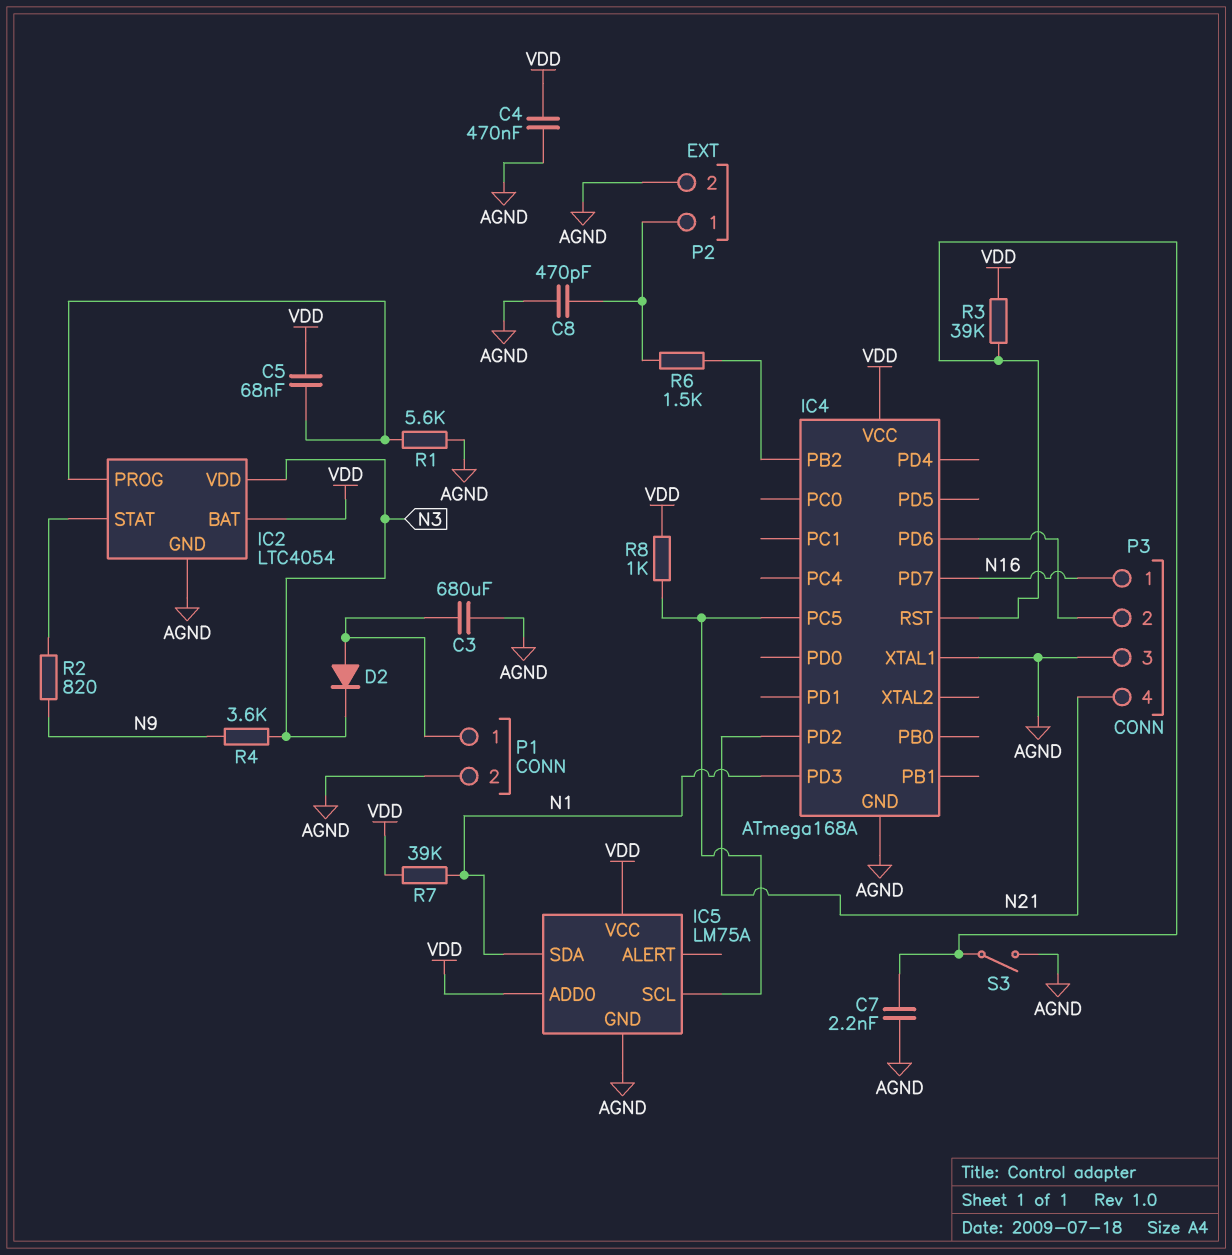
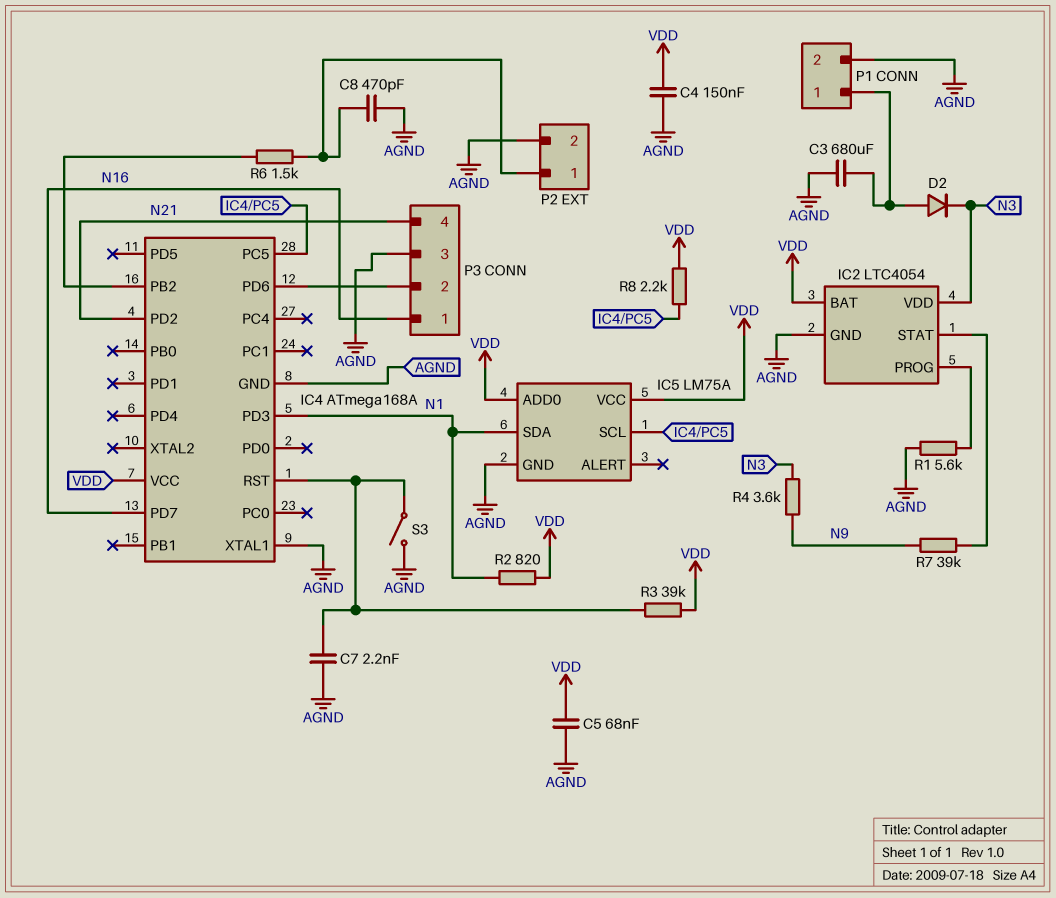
C4: 470nF (AGND, VDD) -> 150nF (AGND, VDD)
C5: 68nF (IC2/PROG, VDD) -> 68nF (AGND, VDD)
R2: 820 (IC2/STAT, N9) -> 820 (N1, VDD)
R7: 39k (N1, VDD) -> 39k (IC2/STAT, N9)
R8: 1k (IC4/PC5, VDD) -> 2.2k (IC4/PC5, VDD)

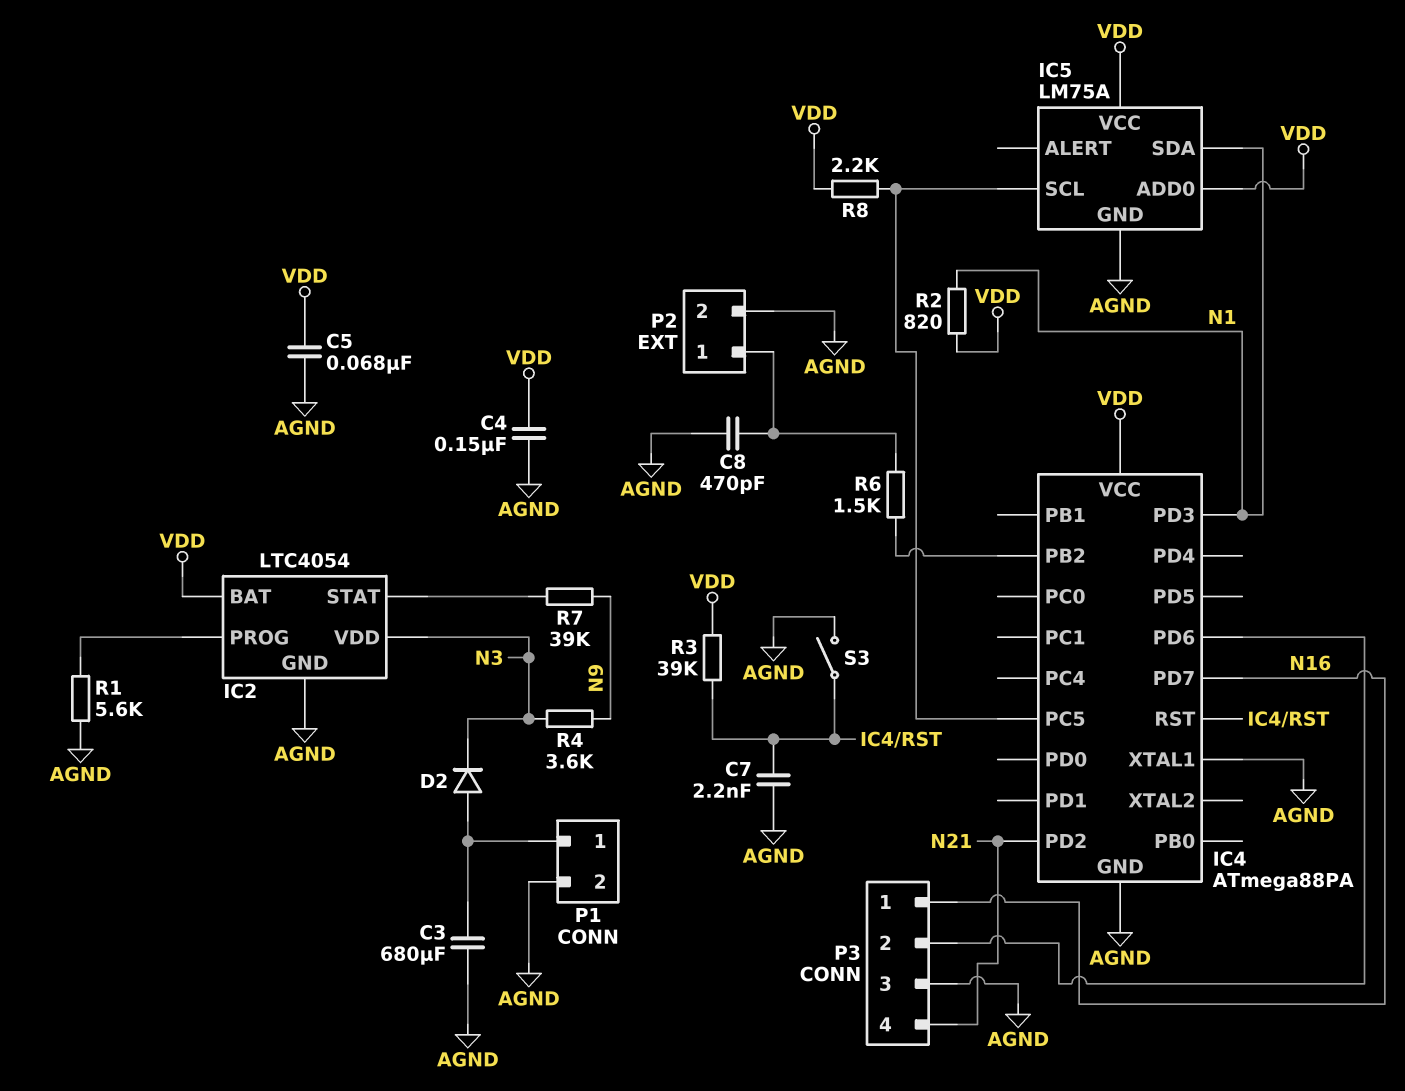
IC4: ATmega168A -> ATmega88PA

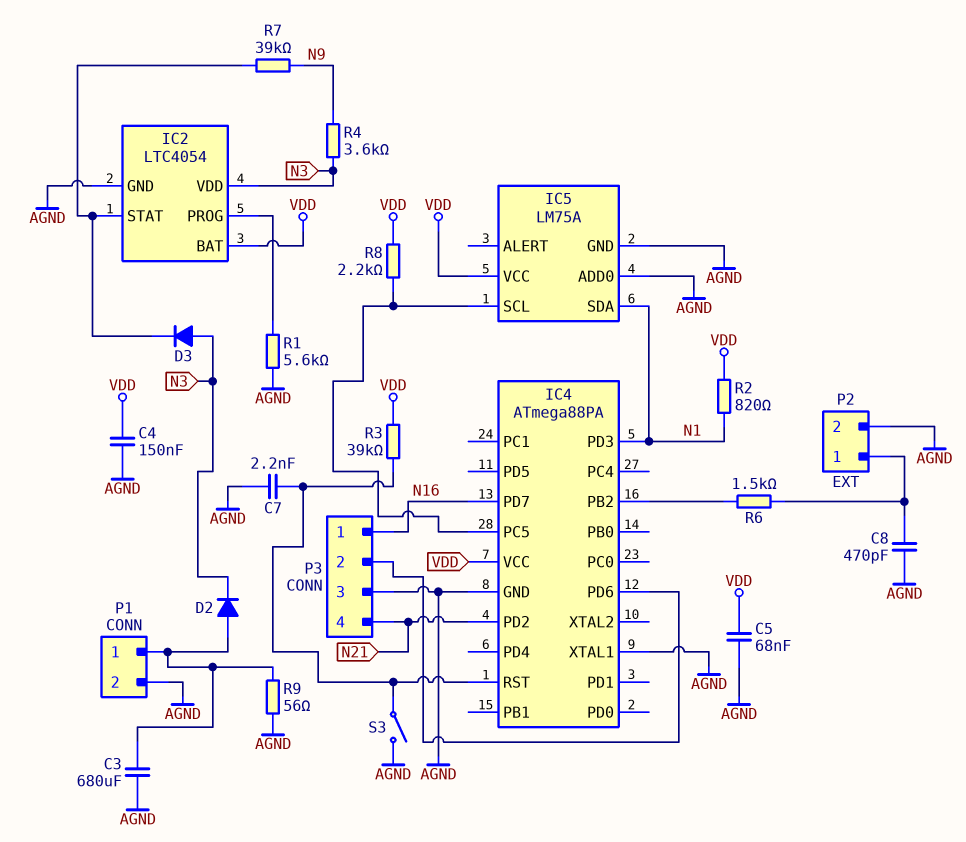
D3: none -> diode (A N3, K IC2/STAT)
IC5 pin ADD0: VDD -> AGND
R9: none -> 56 (AGND, P1/1)

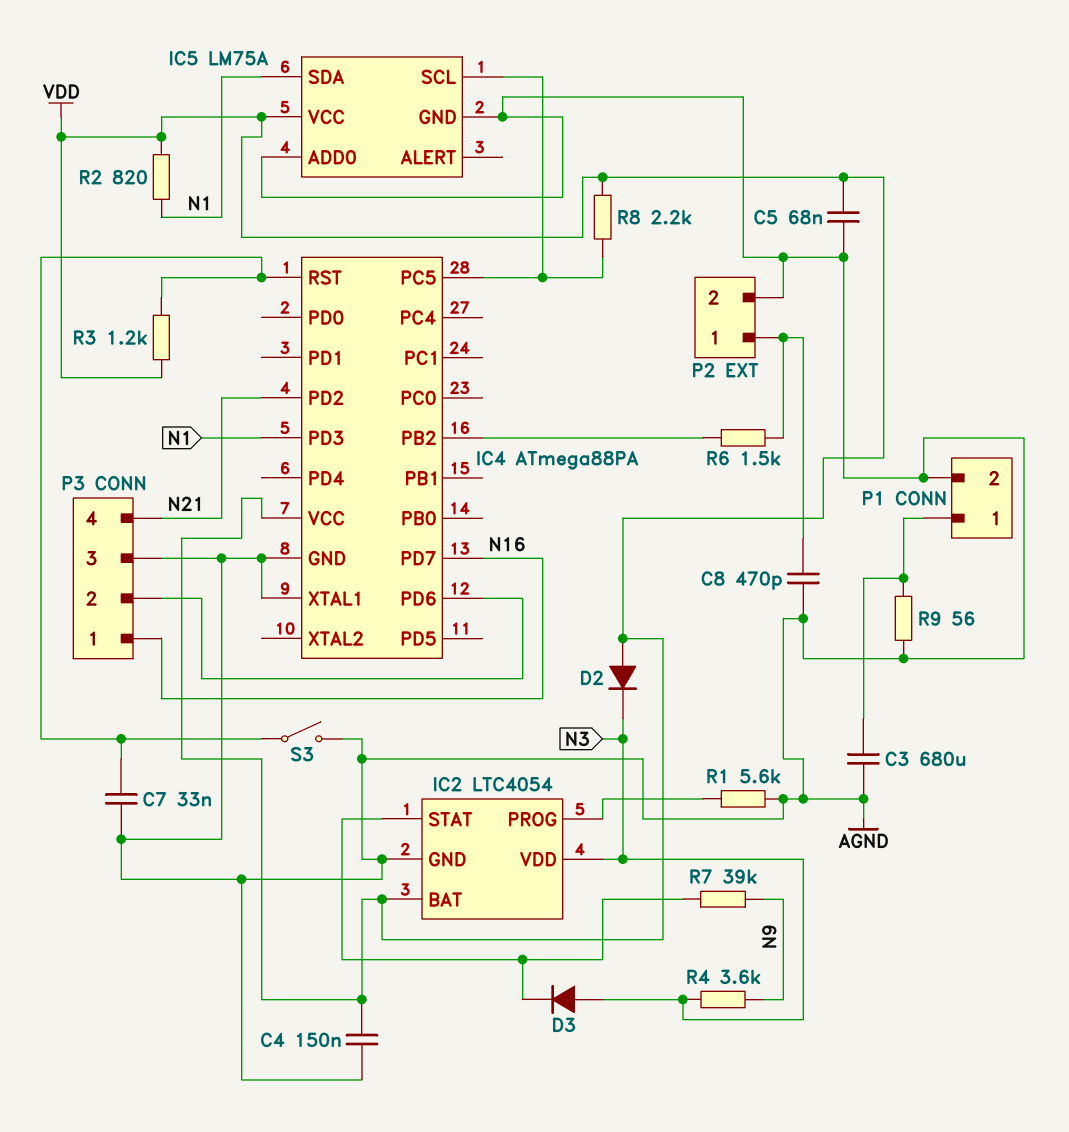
C7: 2.2nF (AGND, IC4/RST) -> 33nF (AGND, IC4/RST)
D2: diode (A P1/1, K N3) -> diode (A VDD, K N3)
R3: 39k (IC4/RST, VDD) -> 1.2k (IC4/RST, VDD)

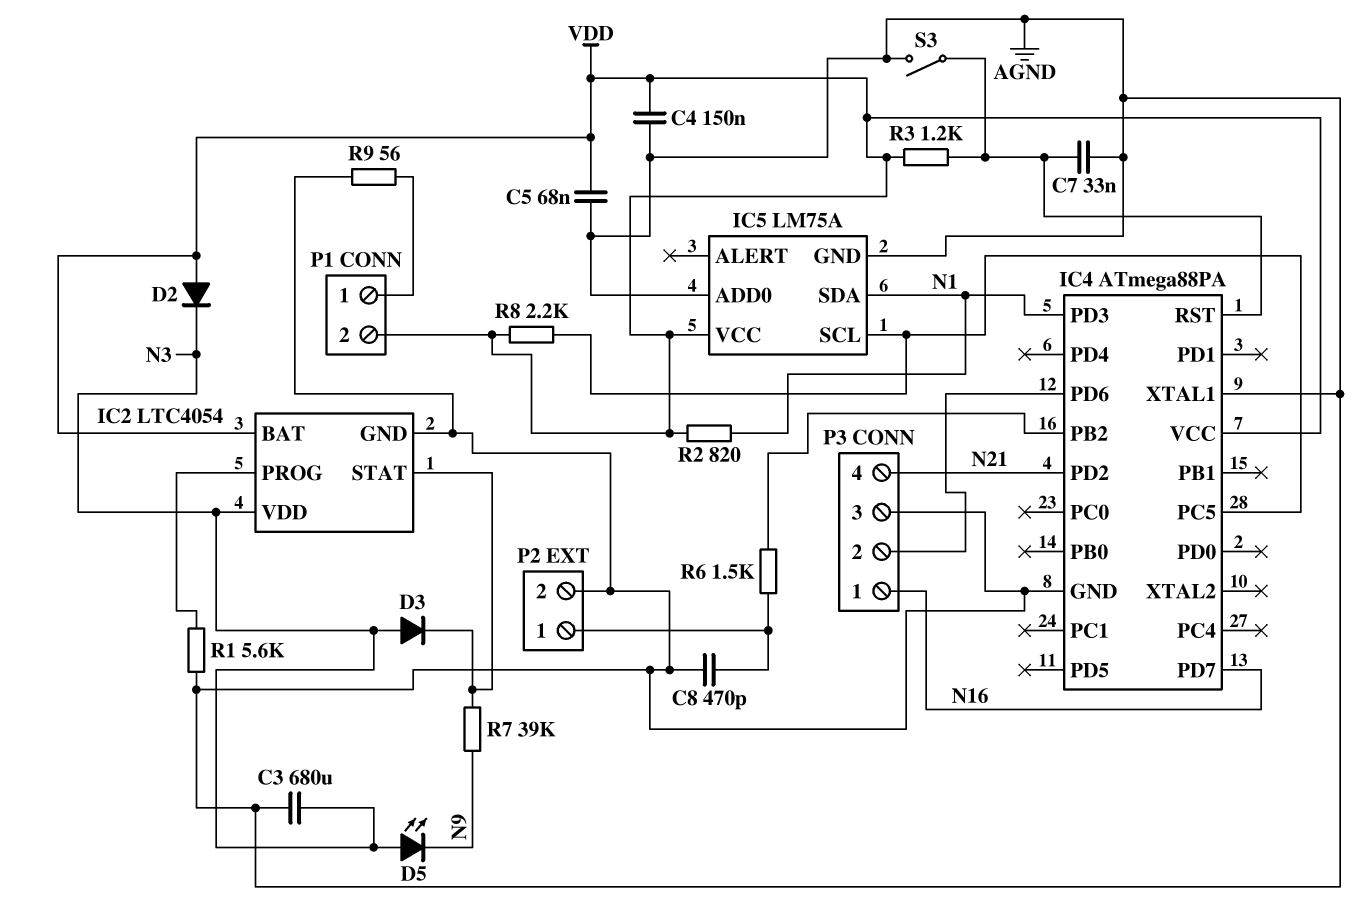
C3: 680uF (AGND, P1/1) -> 680uF (AGND, N3)
D5: none -> LED (A N3, K N9)
P1 pin 2: AGND -> VDD
R4: 3.6k (N3, N9) -> none

